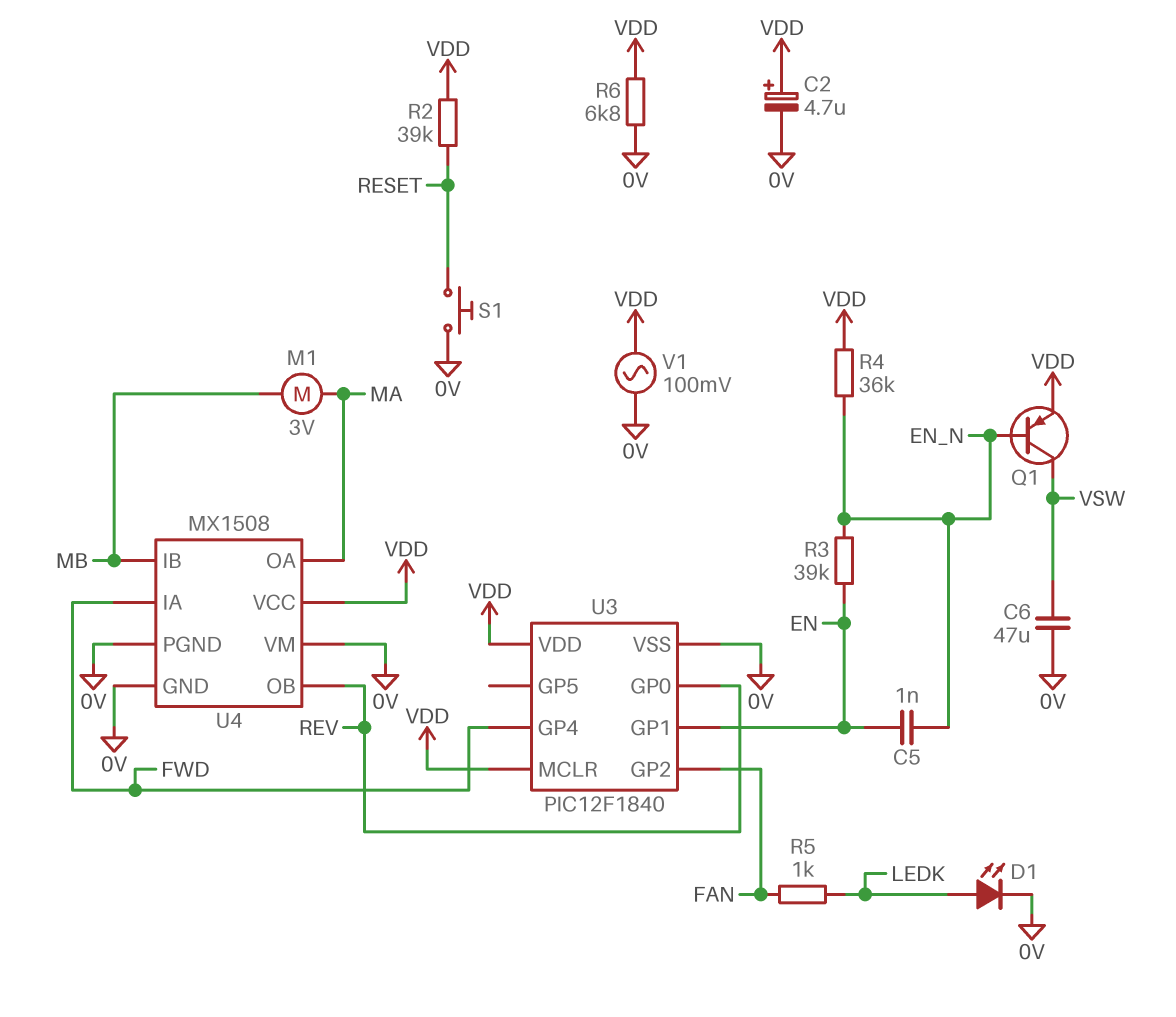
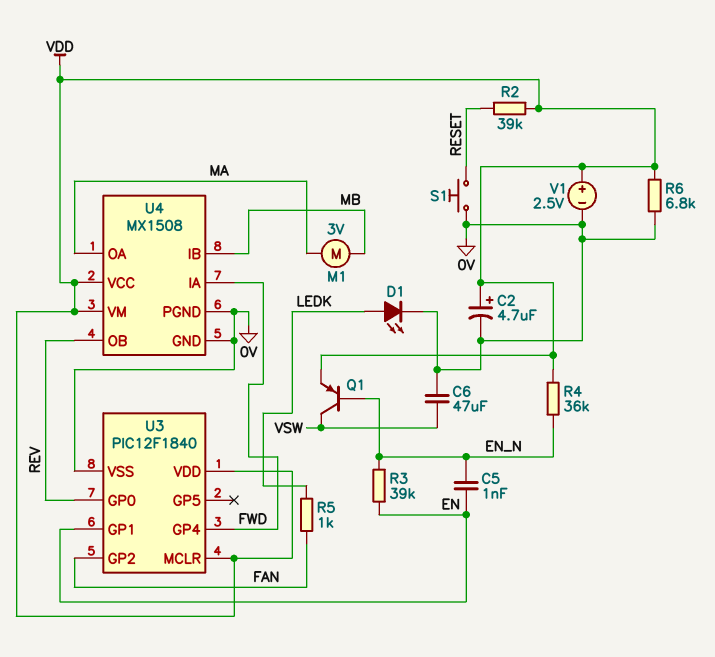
U4 pin VM: 0V -> VDD
V1: AC 100mV (0V, VDD) -> 2.5V (plus VDD, minus 0V)

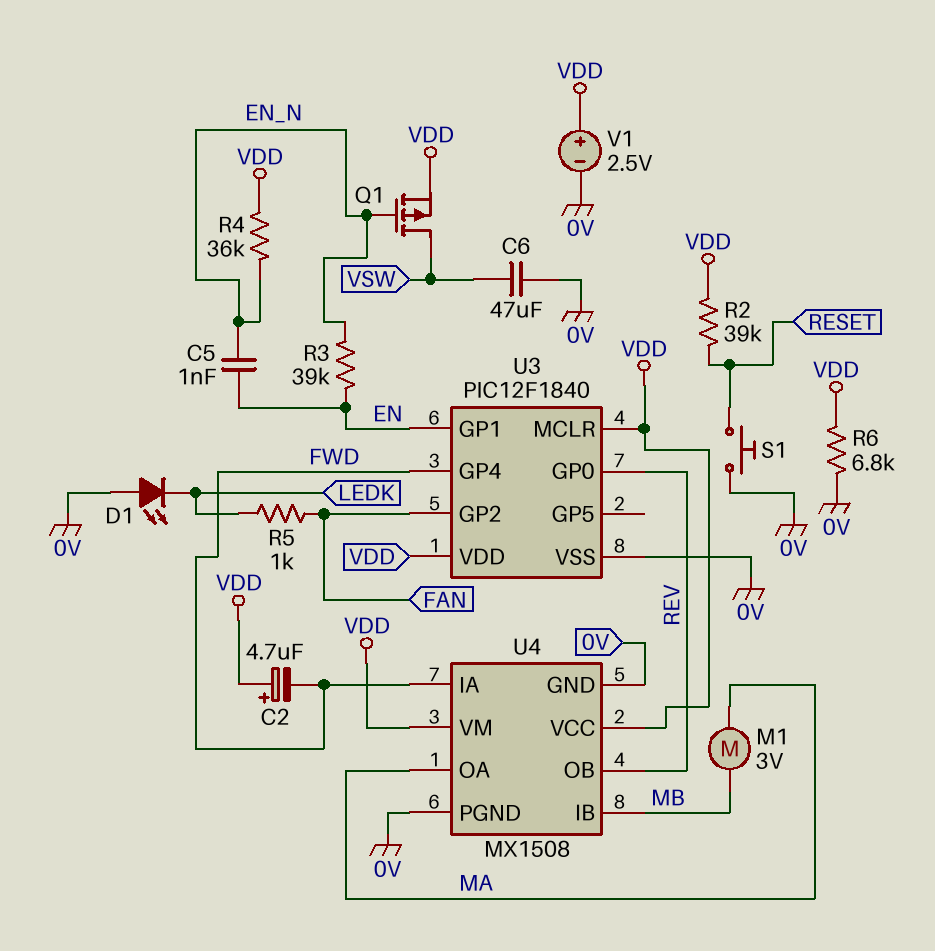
C2: 4.7uF (plus VDD, minus 0V) -> 4.7uF (plus VDD, minus FWD)
D1: LED (A LEDK, K 0V) -> LED (A 0V, K LEDK)
Q1: PNP (B EN_N, C VSW, E VDD) -> PMOS (G EN_N, D VSW, S VDD)

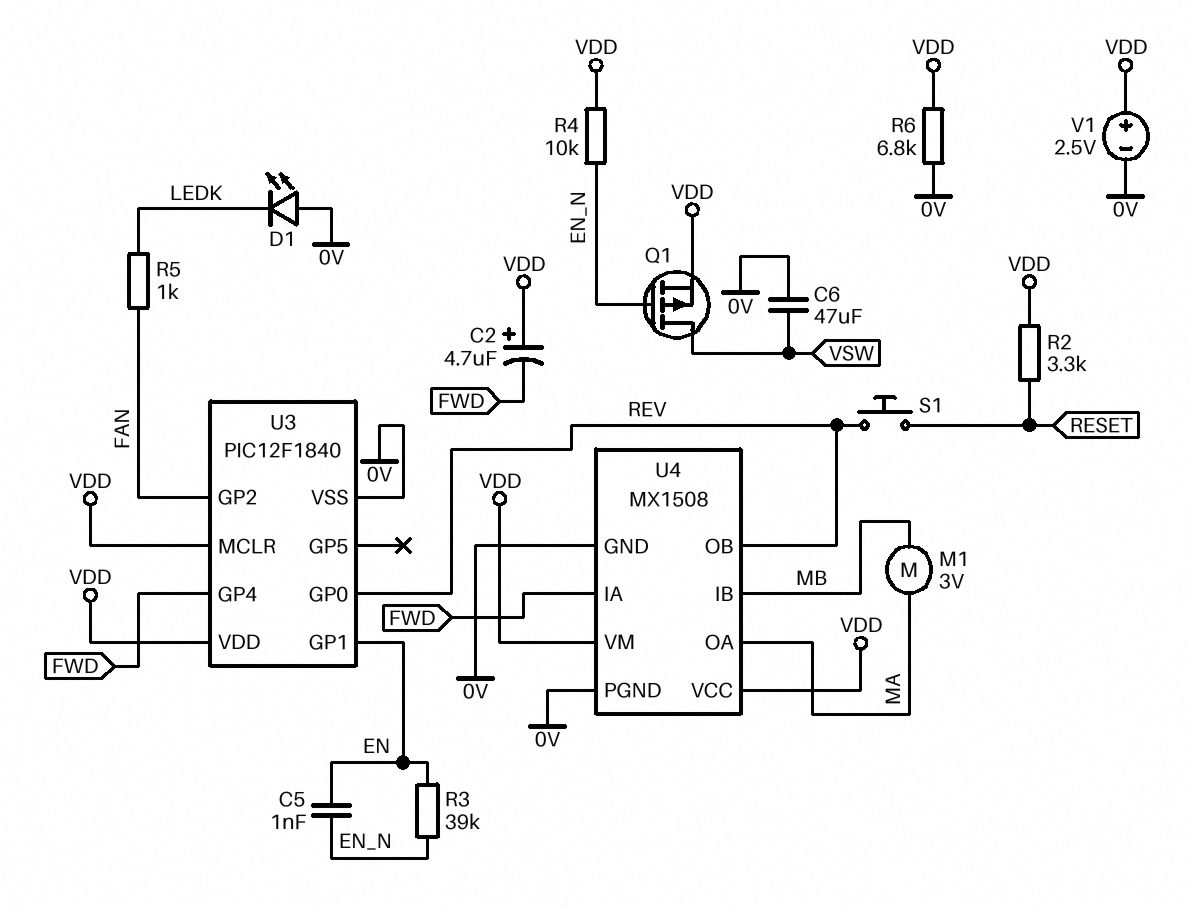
R2: 39k (RESET, VDD) -> 3.3k (RESET, VDD)
R4: 36k (EN_N, VDD) -> 10k (EN_N, VDD)
S1: button (0V, RESET) -> button (RESET, REV)

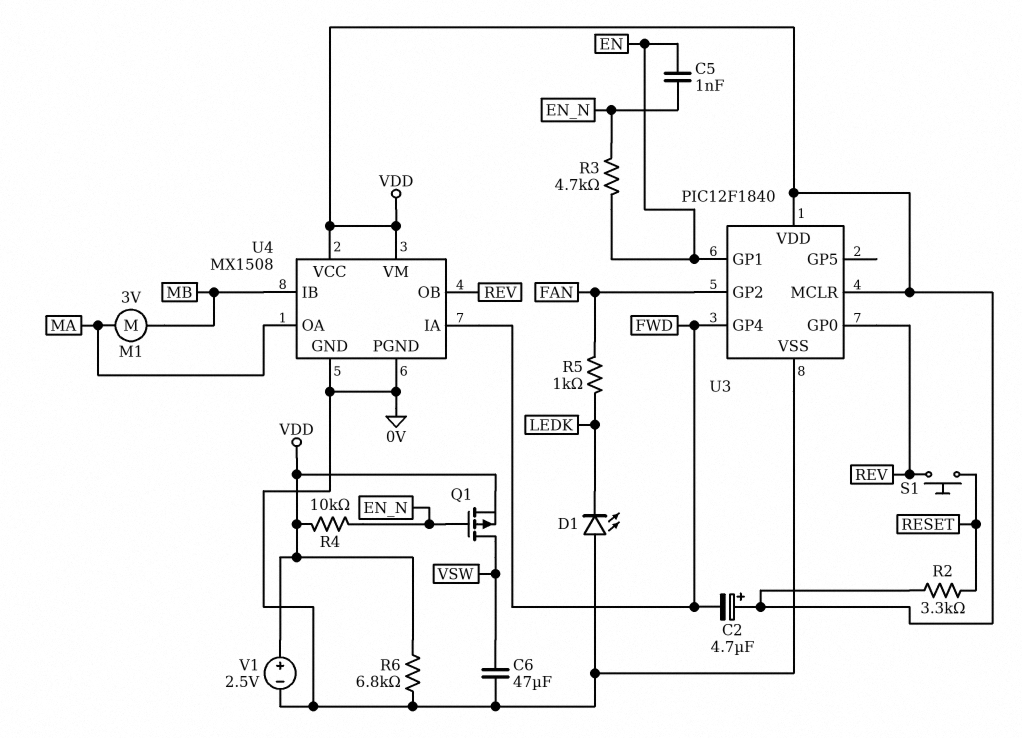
R3: 39k (EN, EN_N) -> 4.7k (EN, EN_N)

